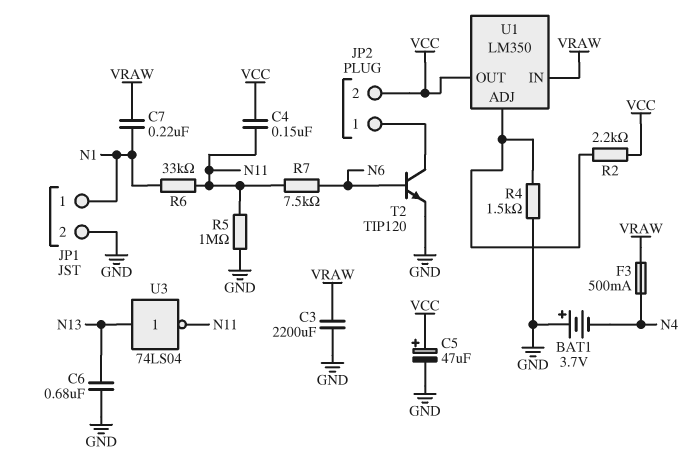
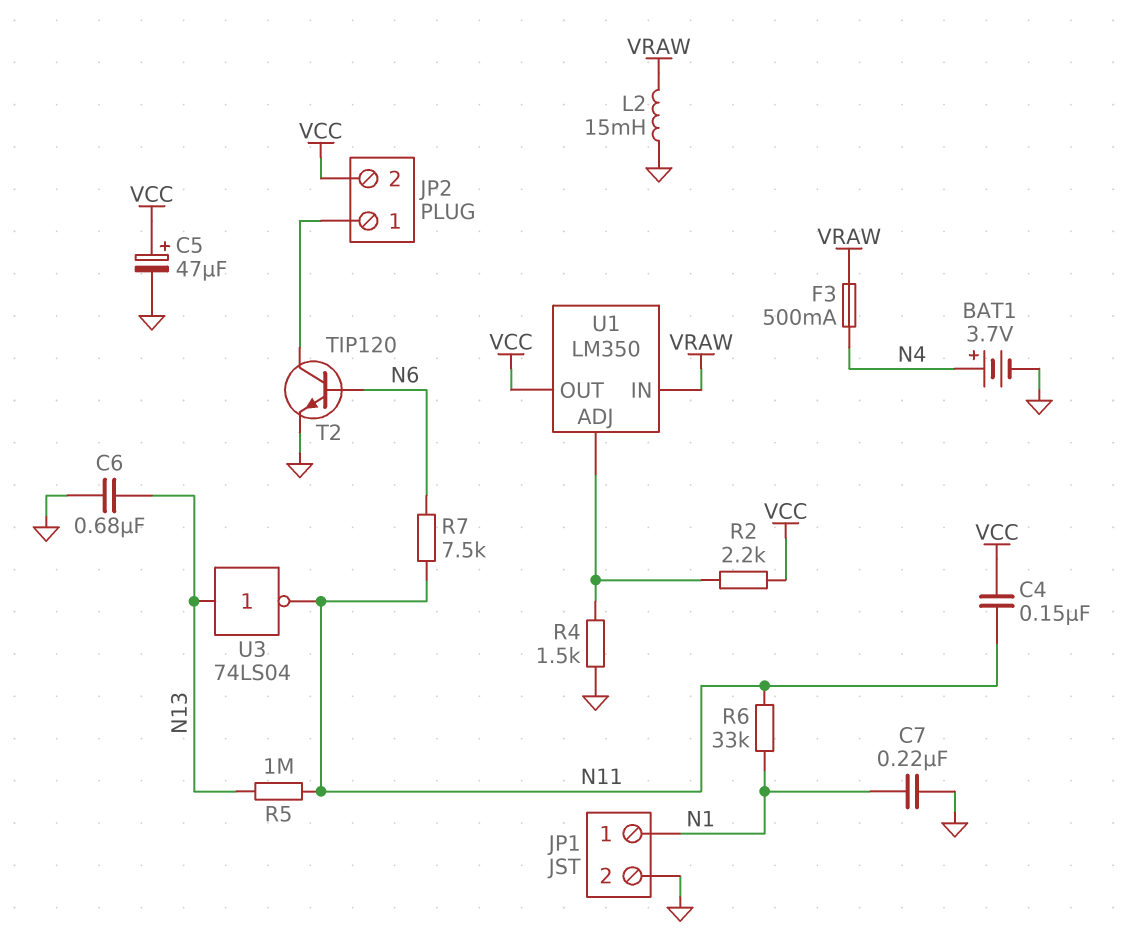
BAT1: 3.7V (plus GND, minus N4) -> 3.7V (plus N4, minus GND)
C3: 2200uF (GND, VRAW) -> none
C7: 220nF (N1, VRAW) -> 220nF (GND, N1)
L2: none -> 15mH (GND, VRAW)
R5: 1M (GND, N11) -> 1M (N11, N13)

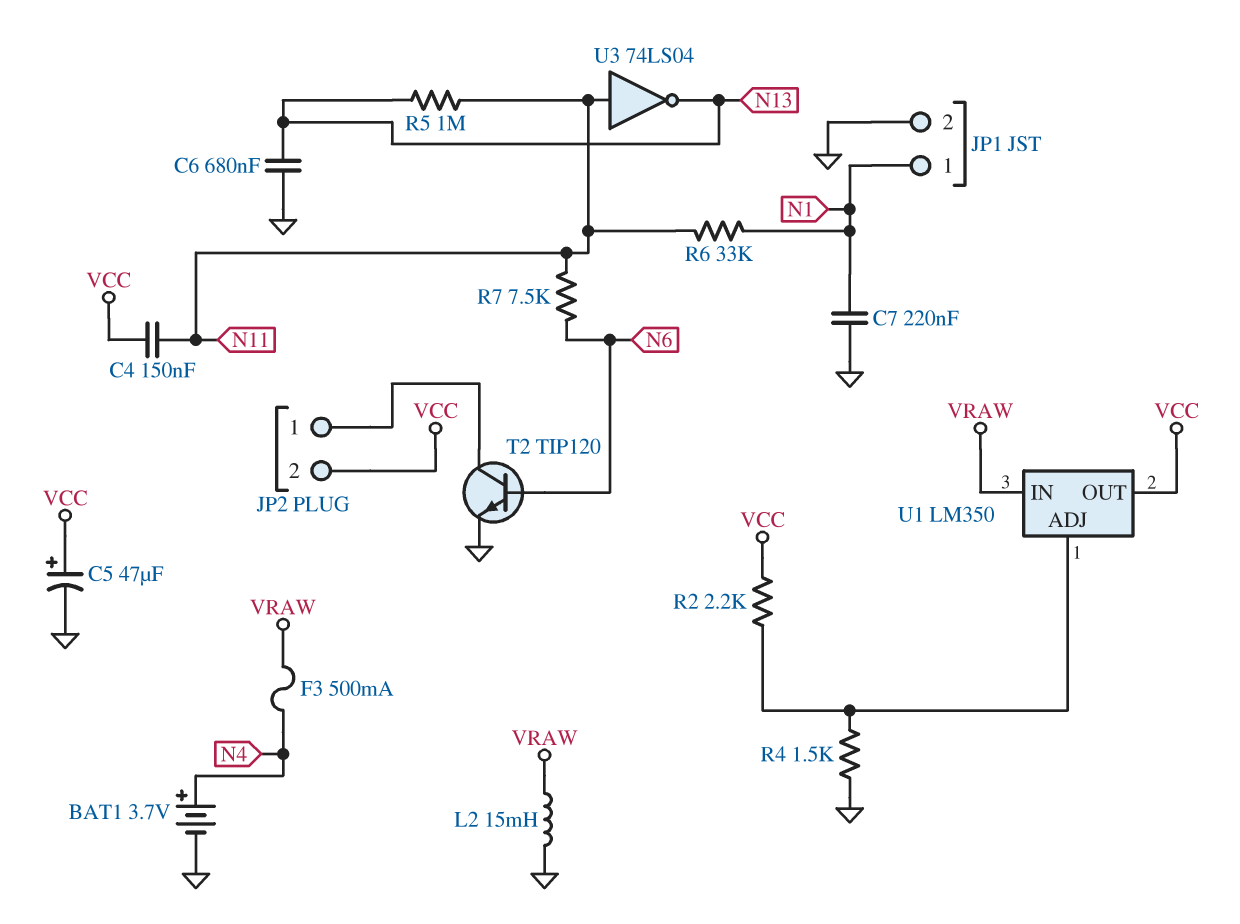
U3: NOT 74LS04 (in N13, out N11) -> NOT 74LS04 (in N11, out N13)

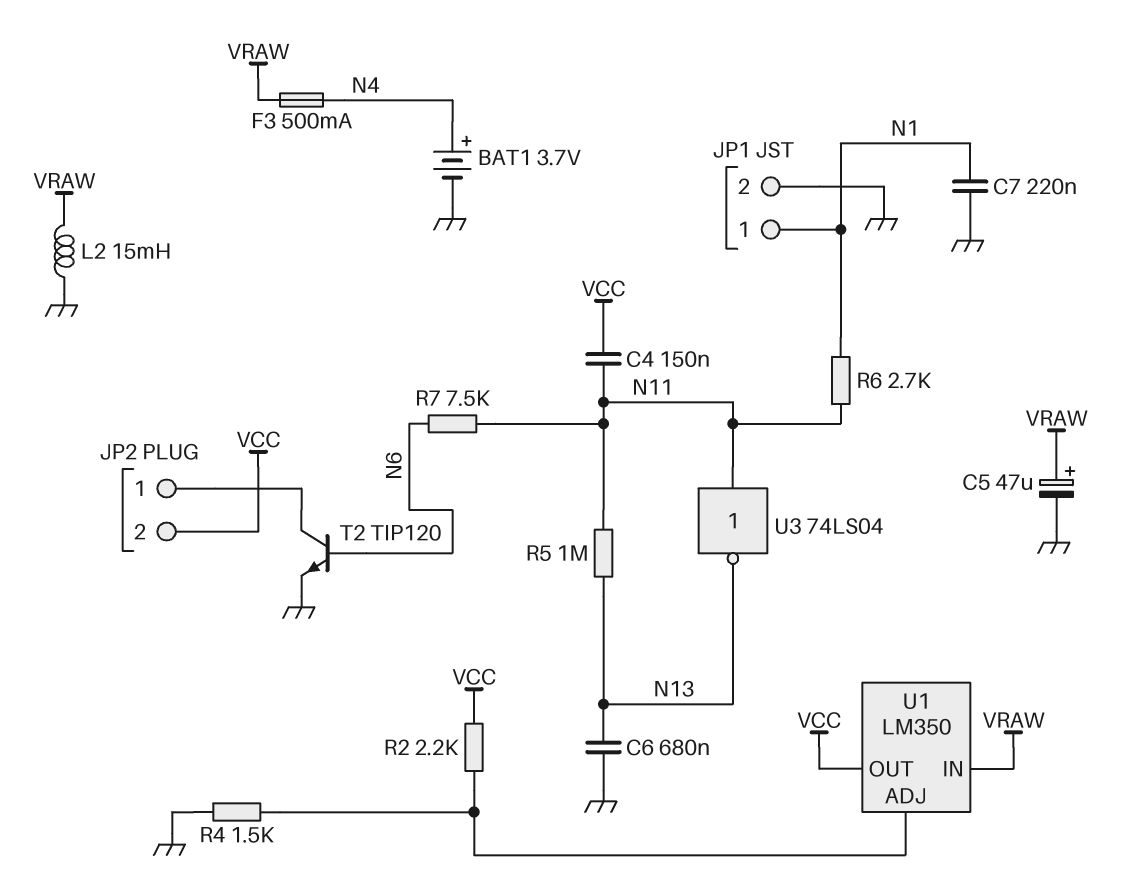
C5: 47uF (plus VCC, minus GND) -> 47uF (plus VRAW, minus GND)
R6: 33k (N1, N11) -> 2.7k (N1, N11)

